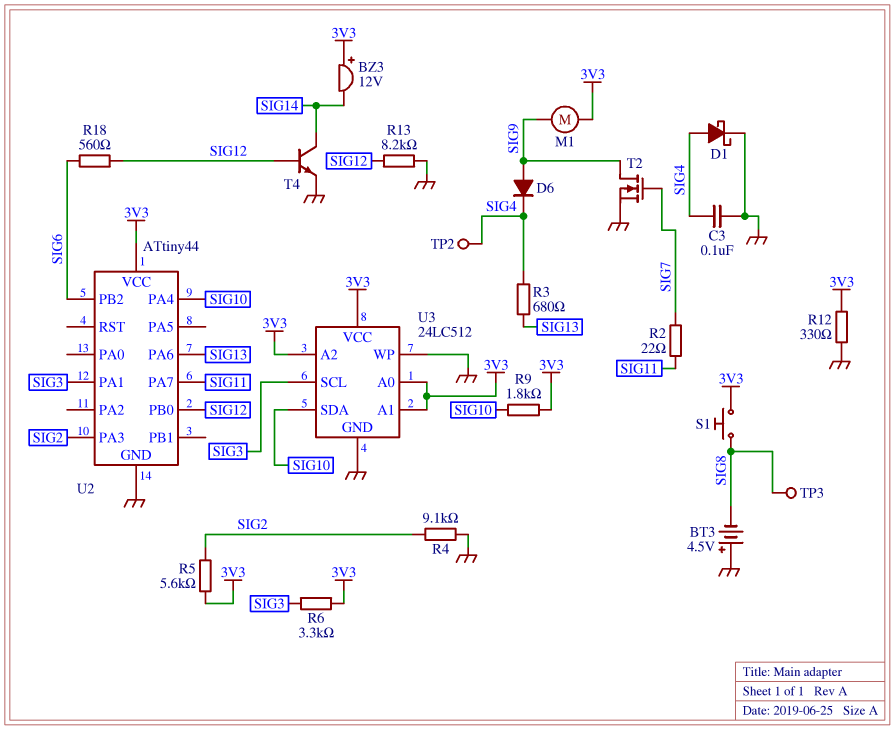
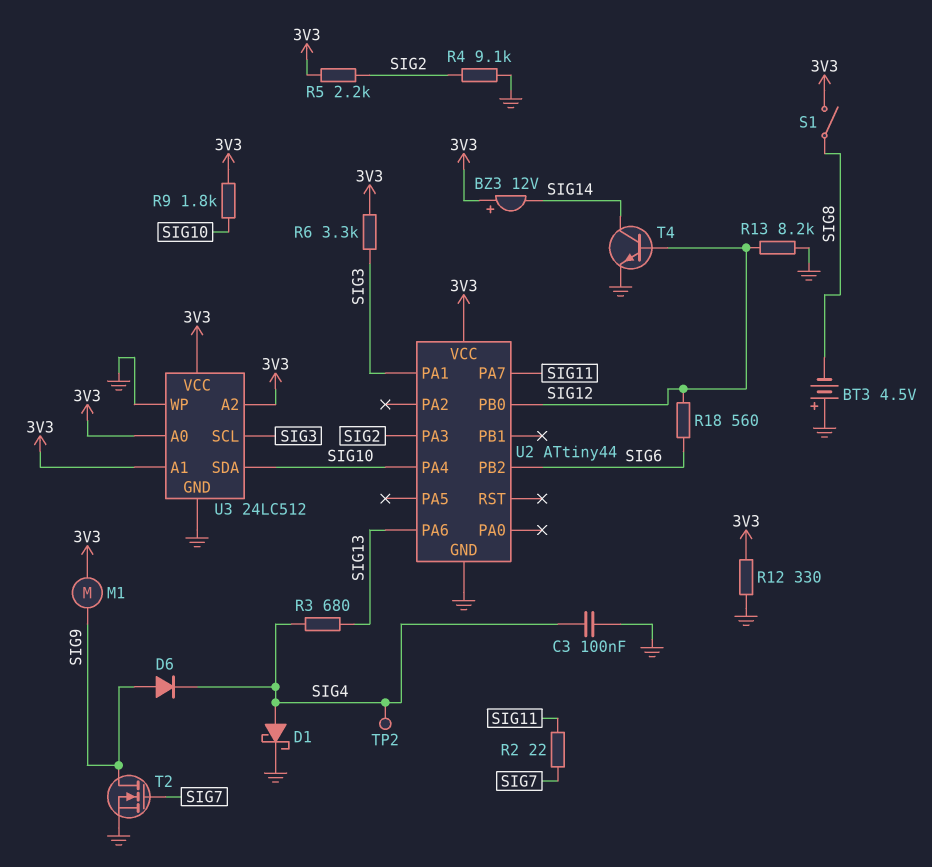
R5: 5.6k (3V3, SIG2) -> 2.2k (3V3, SIG2)
S1: button (3V3, SIG8) -> switch (3V3, SIG8)
TP3: test point (SIG8) -> none

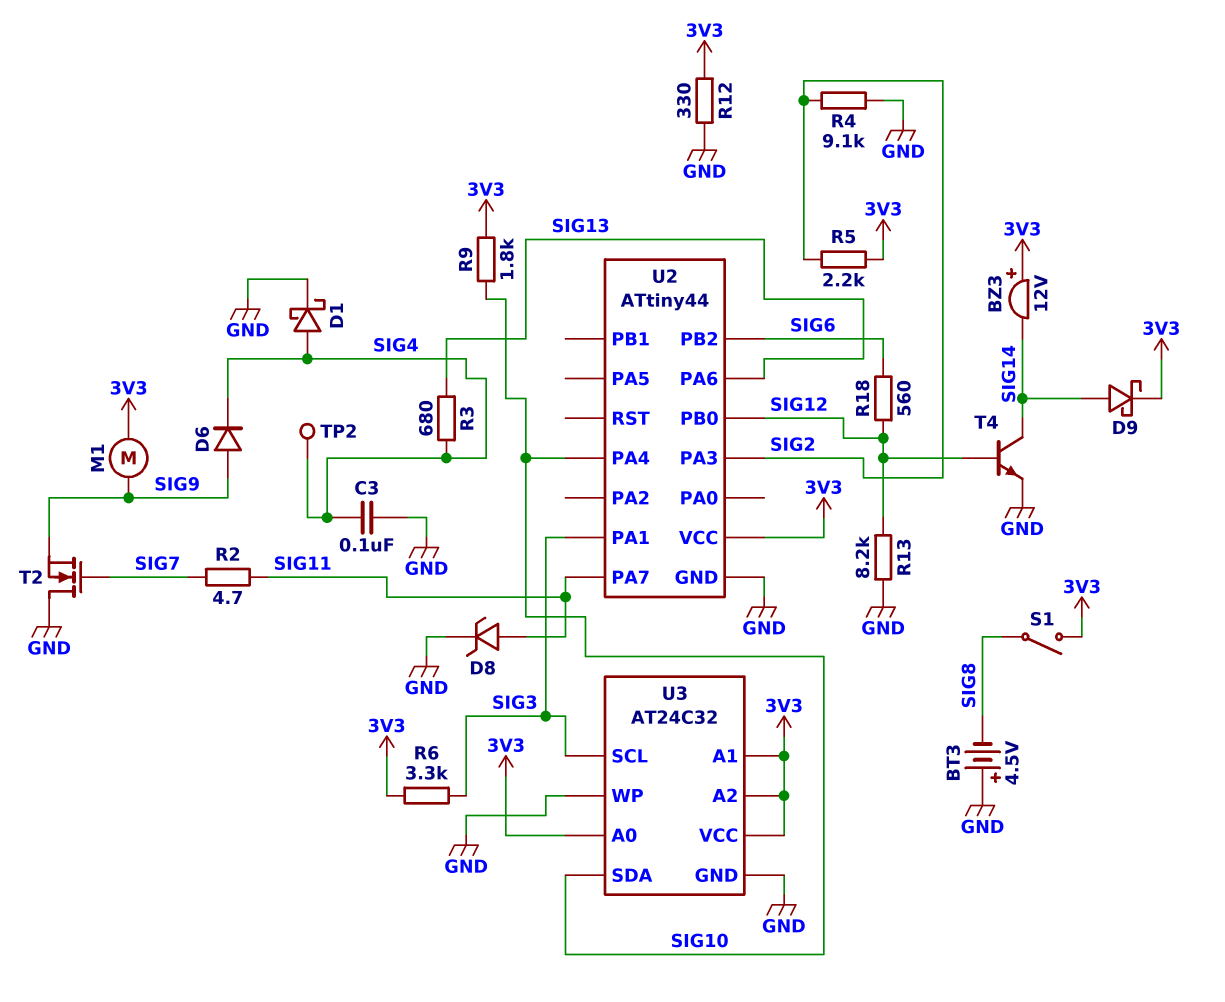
D8: none -> zener (A SIG11, K GND)
D9: none -> schottky (A SIG14, K 3V3)
R2: 22 (SIG7, SIG11) -> 4.7 (SIG7, SIG11)
T2: NMOS (G SIG7, D SIG9, S GND) -> NMOS (G SIG7, D GND, S SIG9)
U3: 24LC512 -> AT24C32

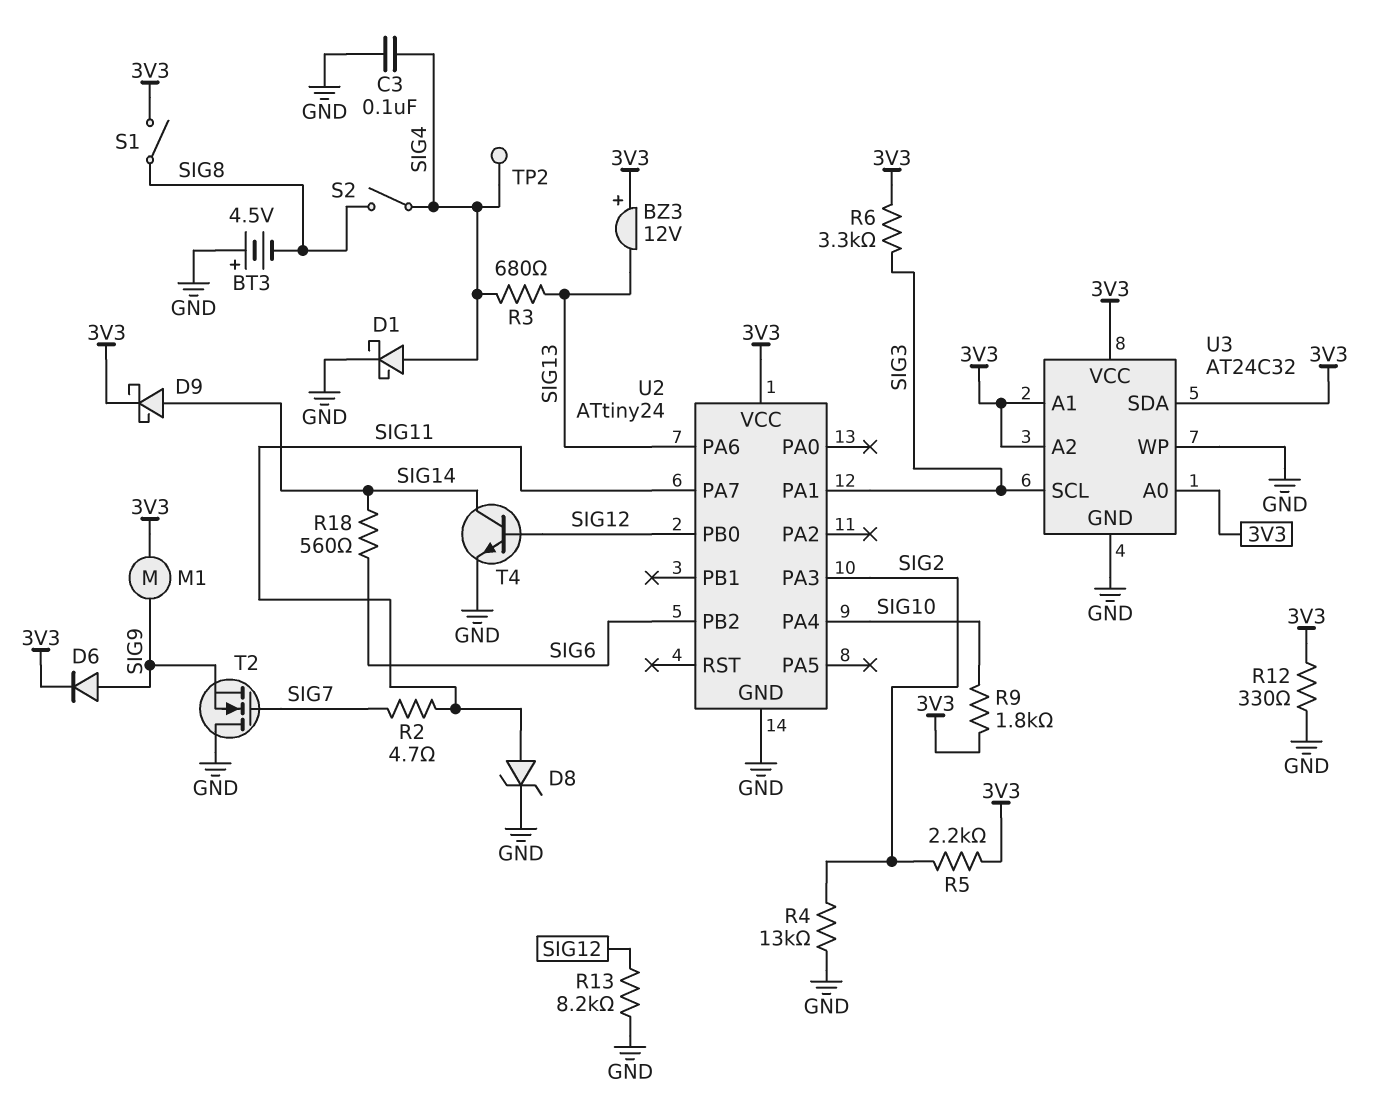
BZ3: buzzer 12V (plus 3V3, minus SIG14) -> buzzer 12V (plus 3V3, minus SIG13)
D6: diode (A SIG9, K SIG4) -> diode (A SIG9, K 3V3)
R4: 9.1k (GND, SIG2) -> 13k (GND, SIG2)
R18: 560 (SIG6, SIG12) -> 560 (SIG6, SIG14)
S2: none -> switch (SIG4, SIG8)
U2: ATtiny44 -> ATtiny24
U3 pin SDA: SIG10 -> 3V3

